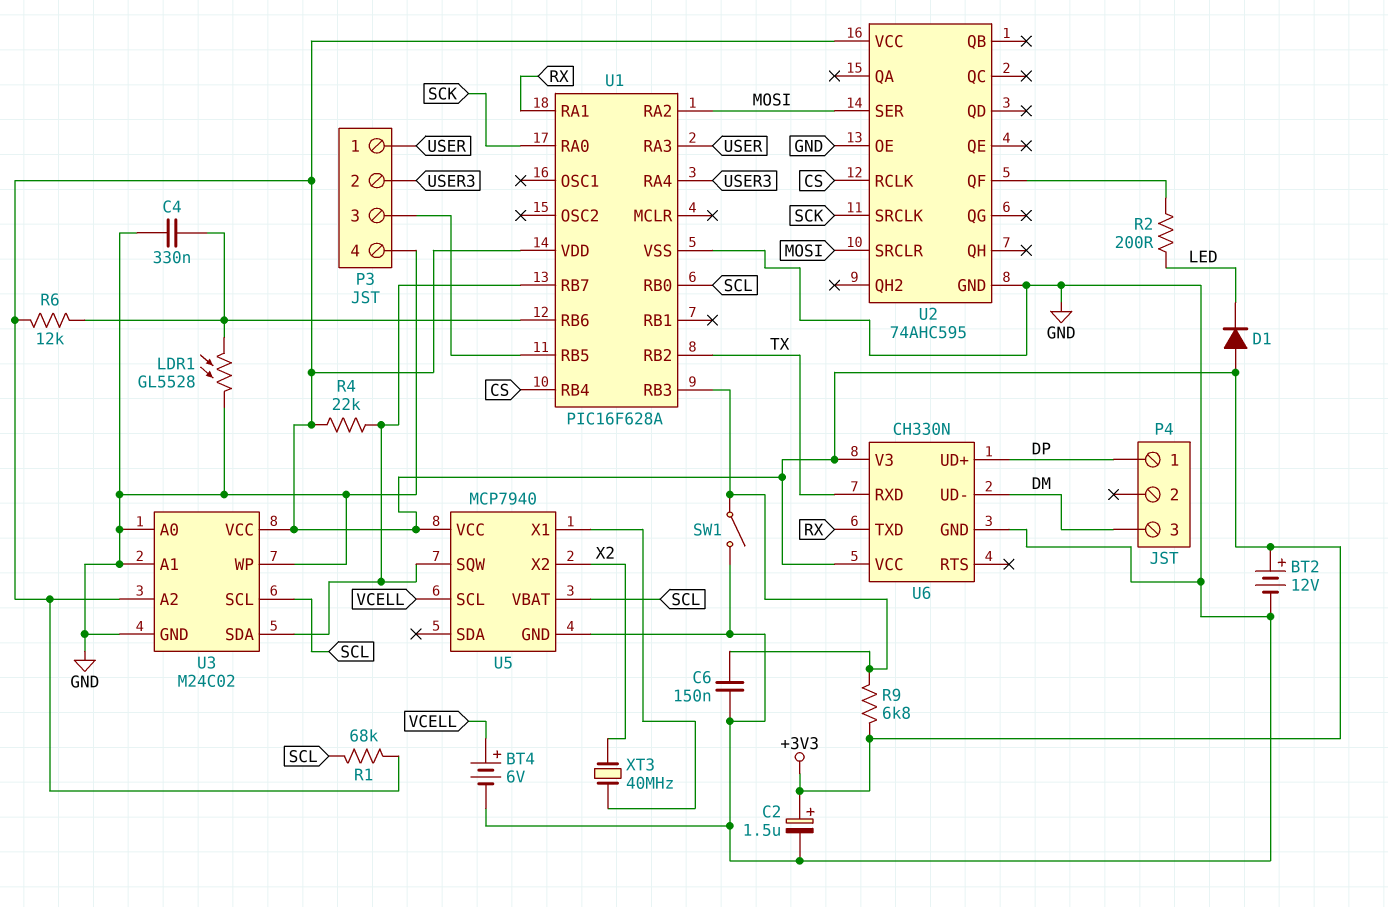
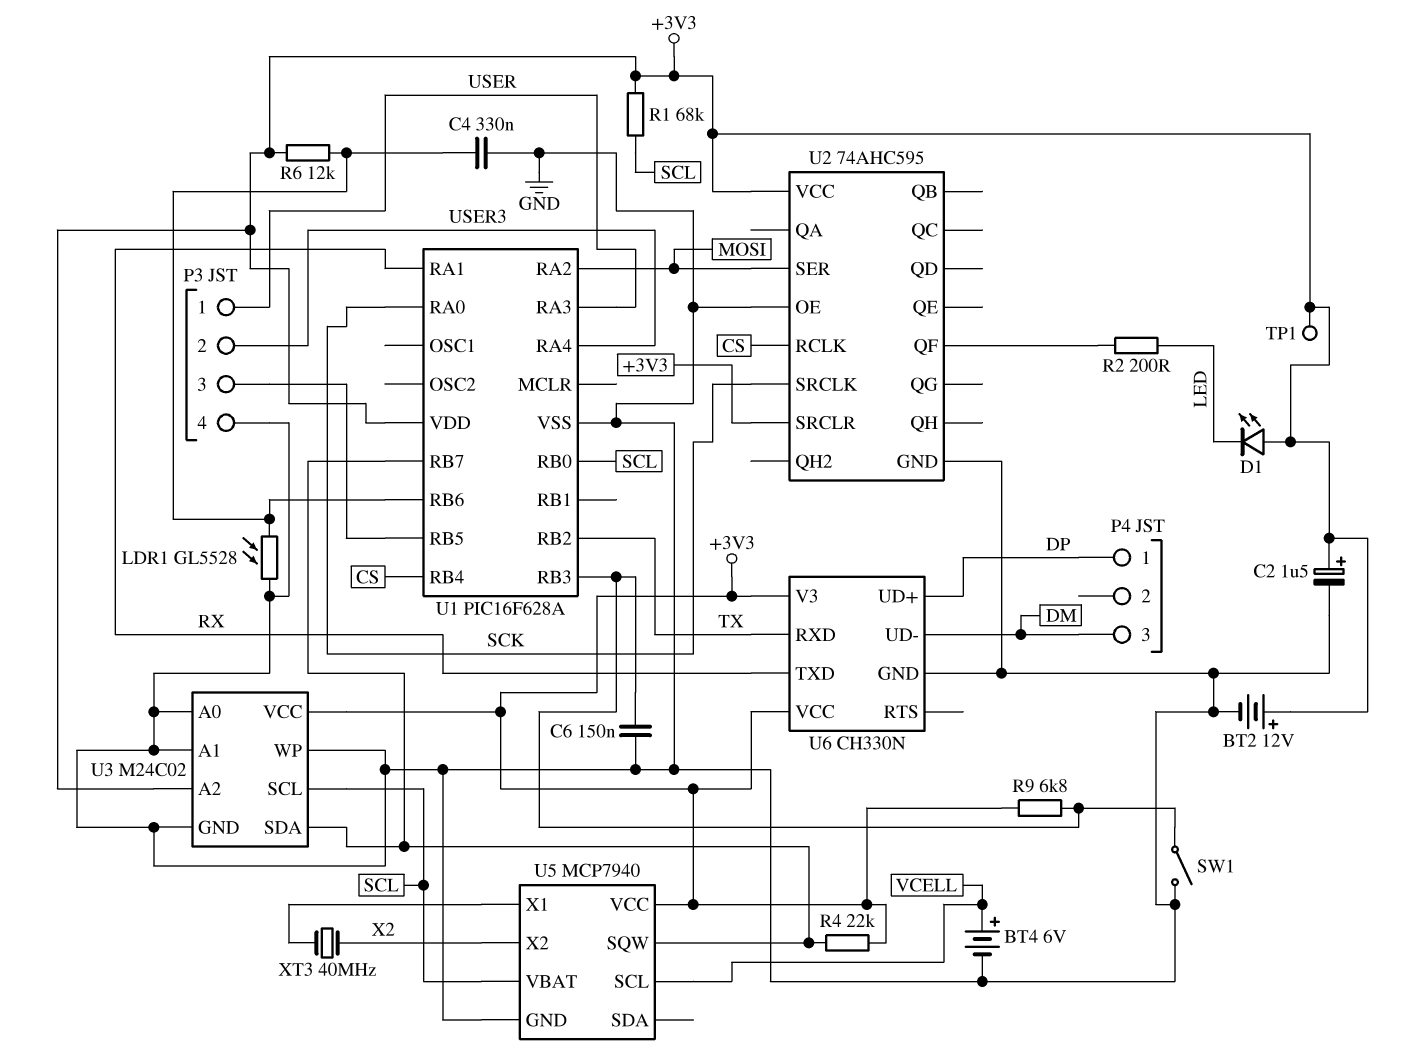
D1: diode (A +3V3, K LED) -> LED (A +3V3, K LED)
TP1: none -> test point (+3V3)
U2 pin SRCLR: MOSI -> +3V3

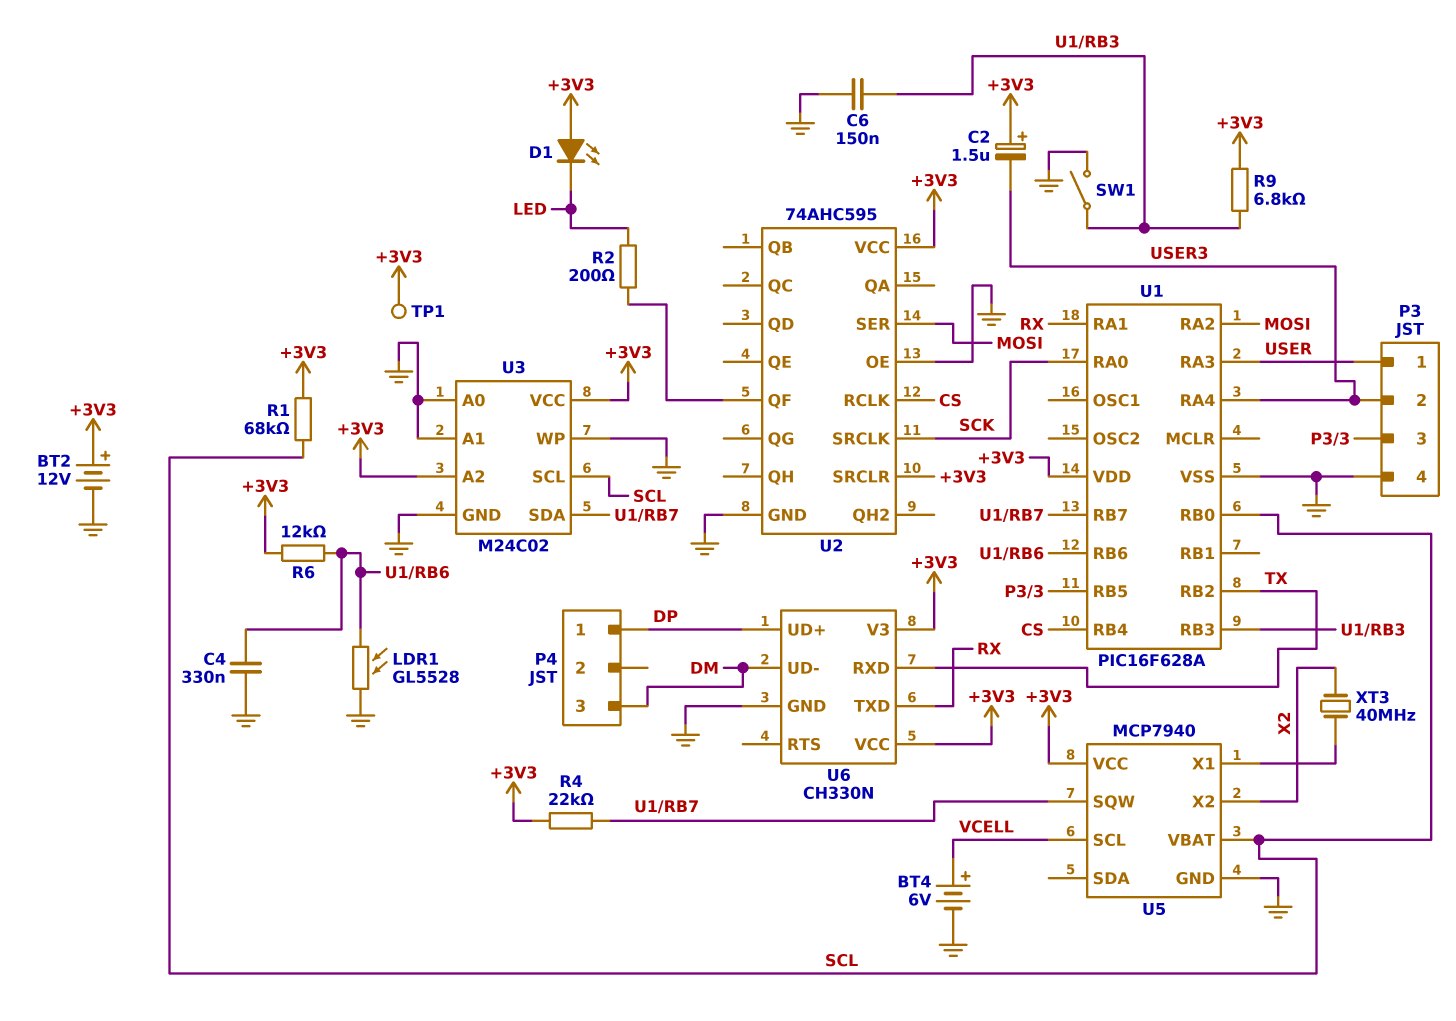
C2: 1.5uF (plus +3V3, minus GND) -> 1.5uF (plus +3V3, minus USER3)

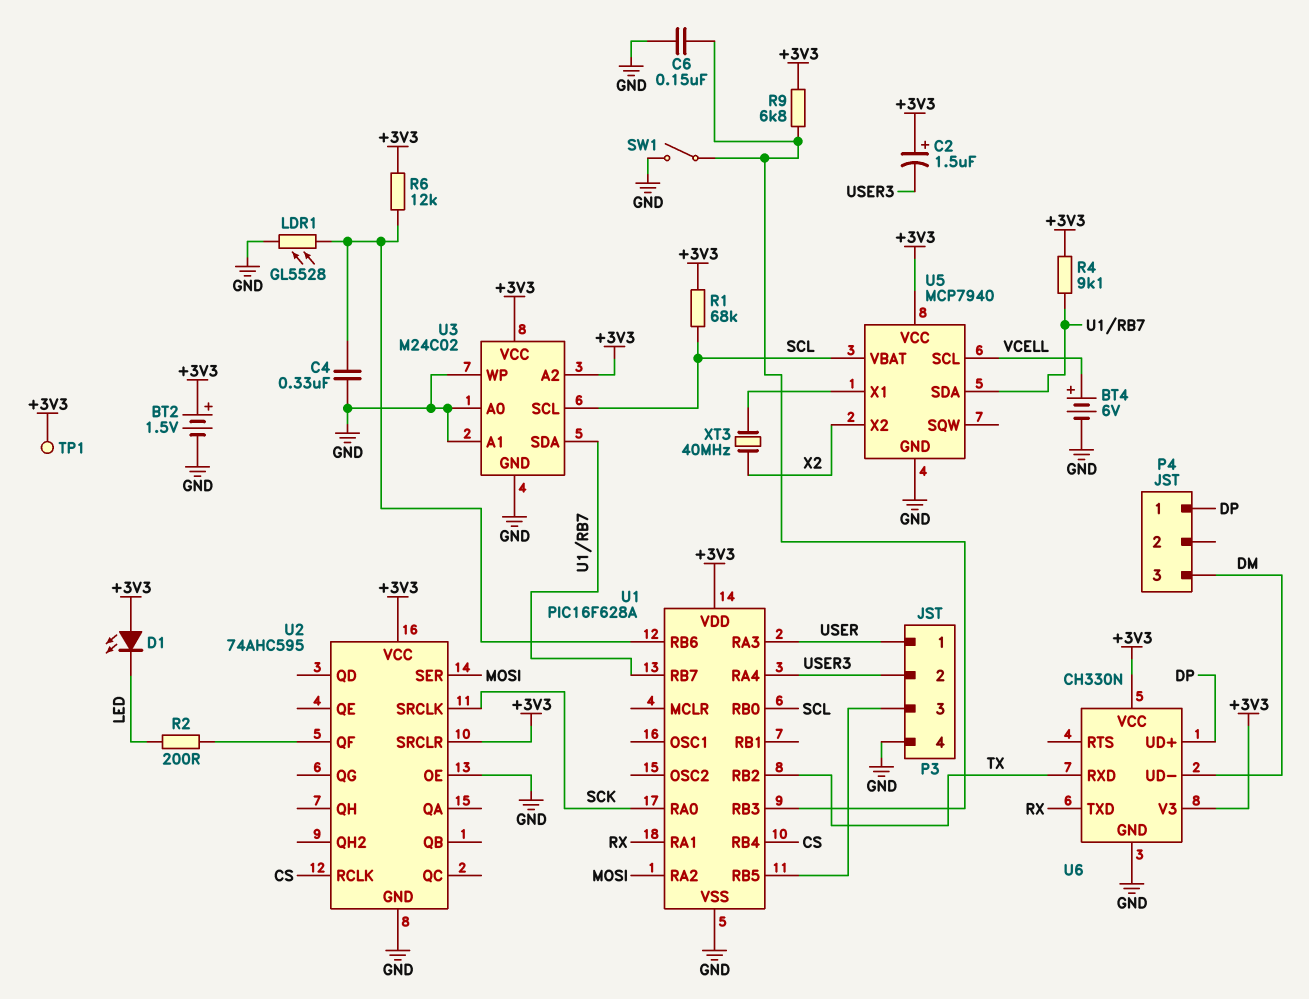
BT2: 12V (plus +3V3, minus GND) -> 1.5V (plus +3V3, minus GND)
R4: 22k (+3V3, U1/RB7) -> 9.1k (+3V3, U1/RB7)
U5 pin SDA: none -> U1/RB7
U5 pin SQW: U1/RB7 -> none

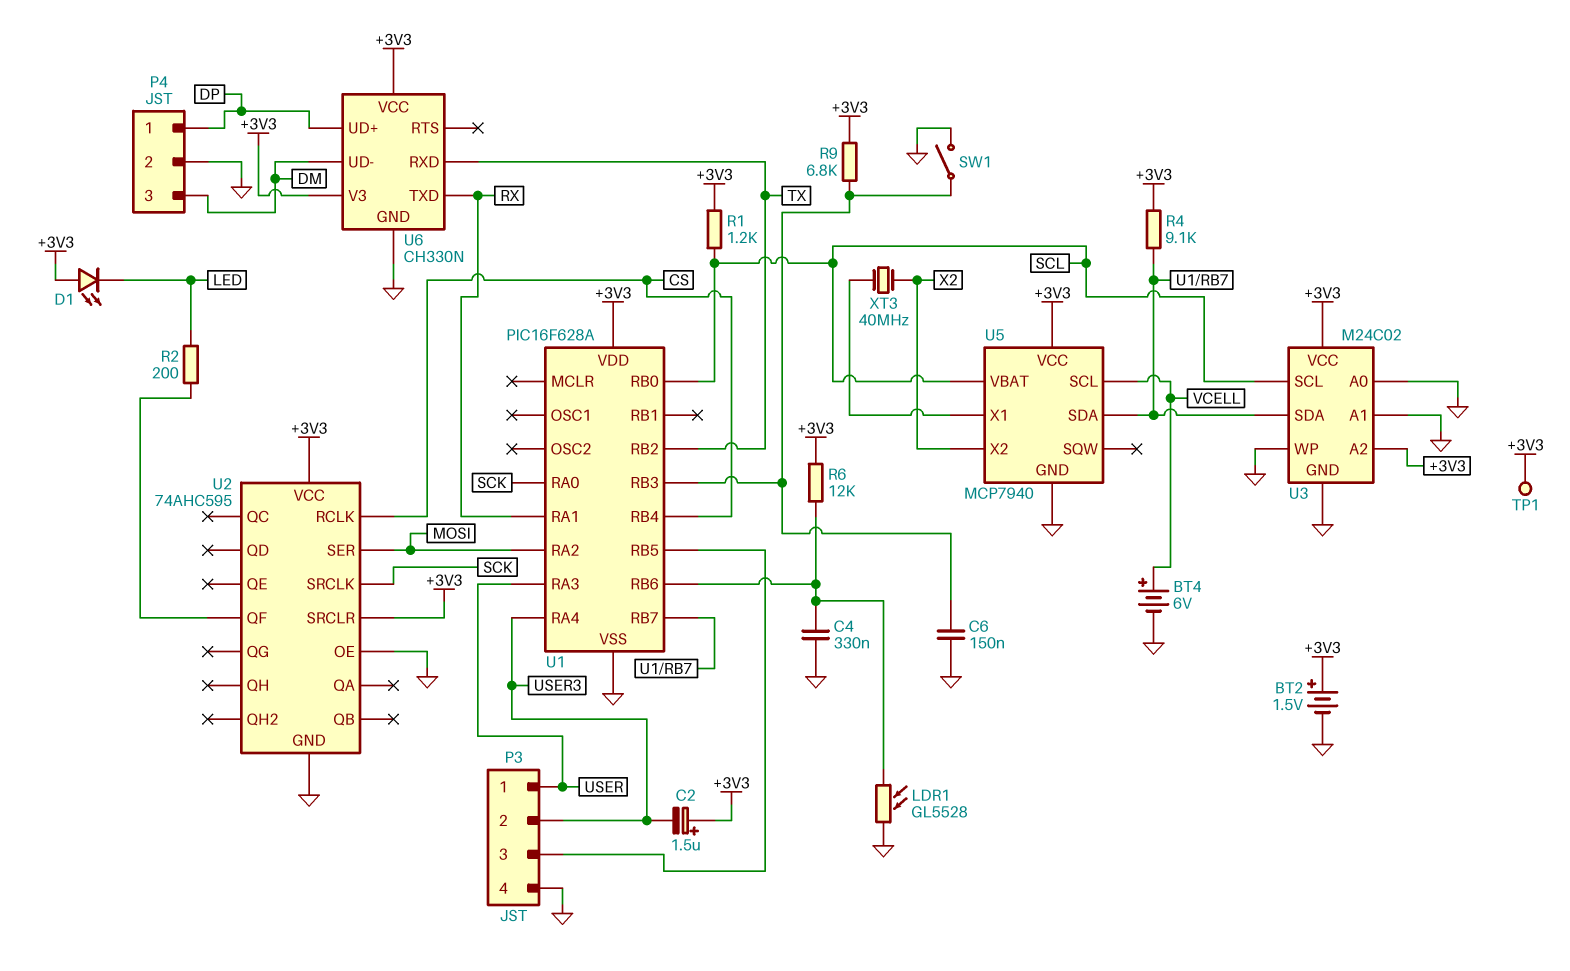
P4 pin 2: none -> GND
R1: 68k (+3V3, SCL) -> 1.2k (+3V3, SCL)

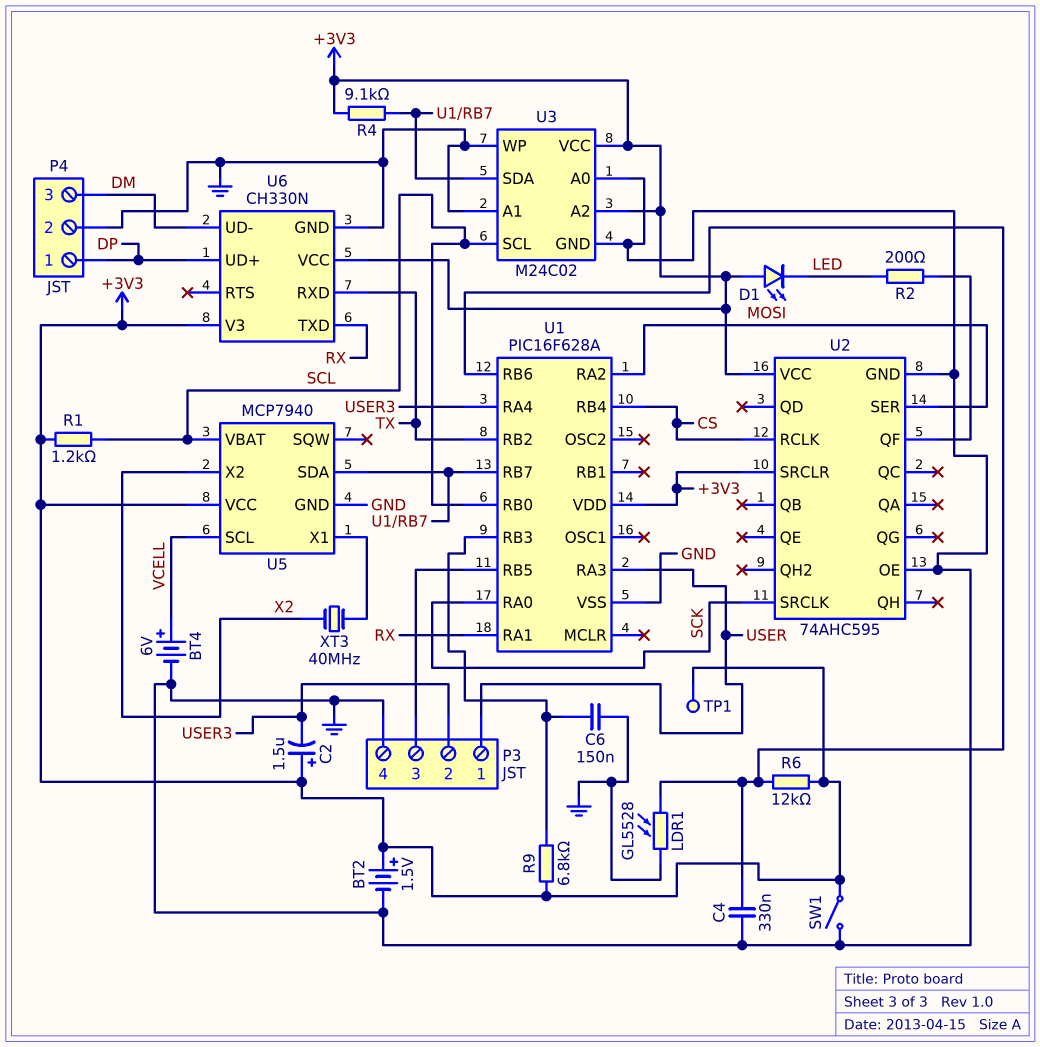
SW1: switch (GND, U1/RB3) -> switch (+3V3, GND)

